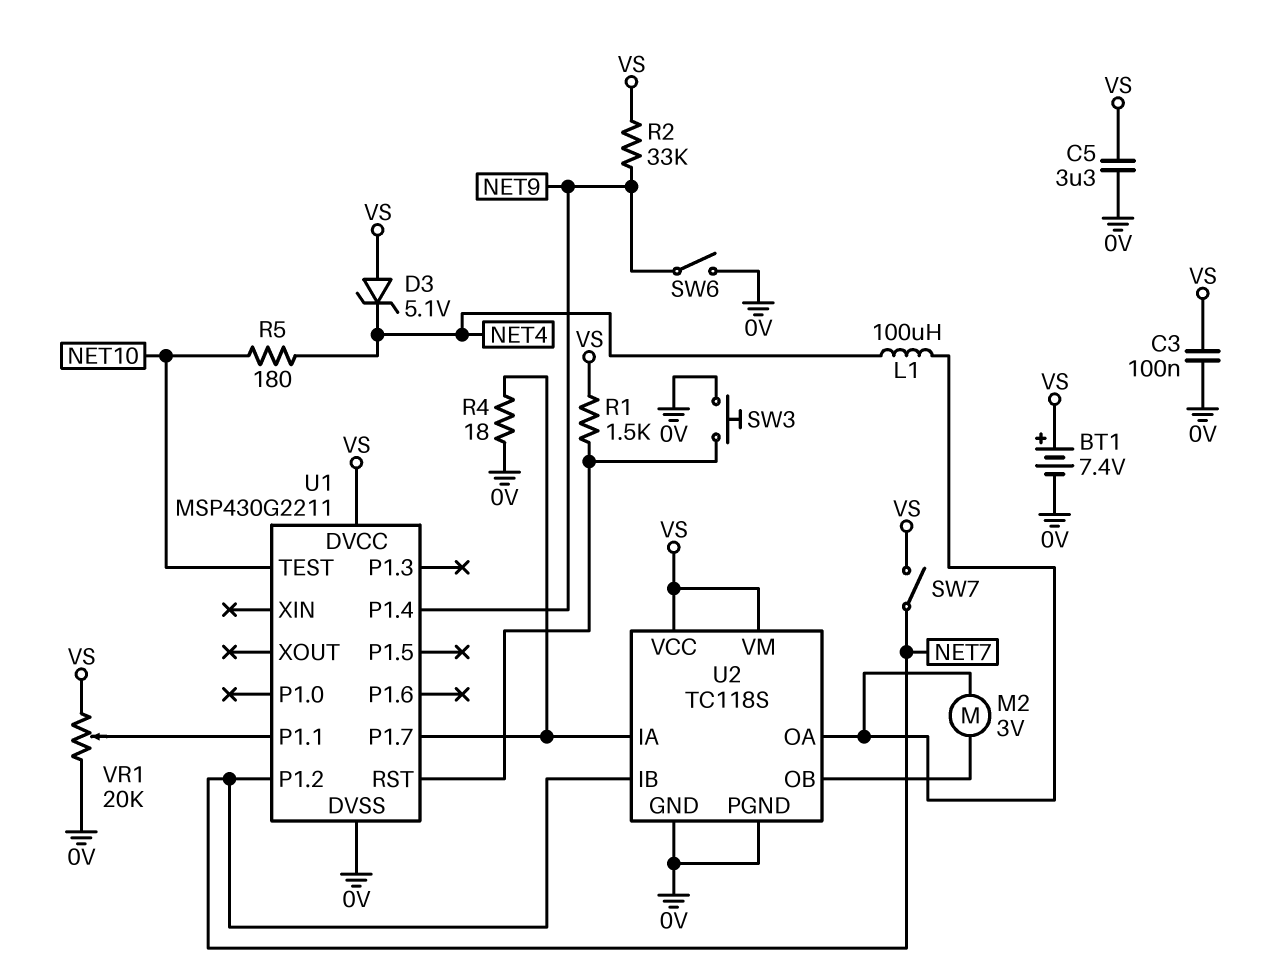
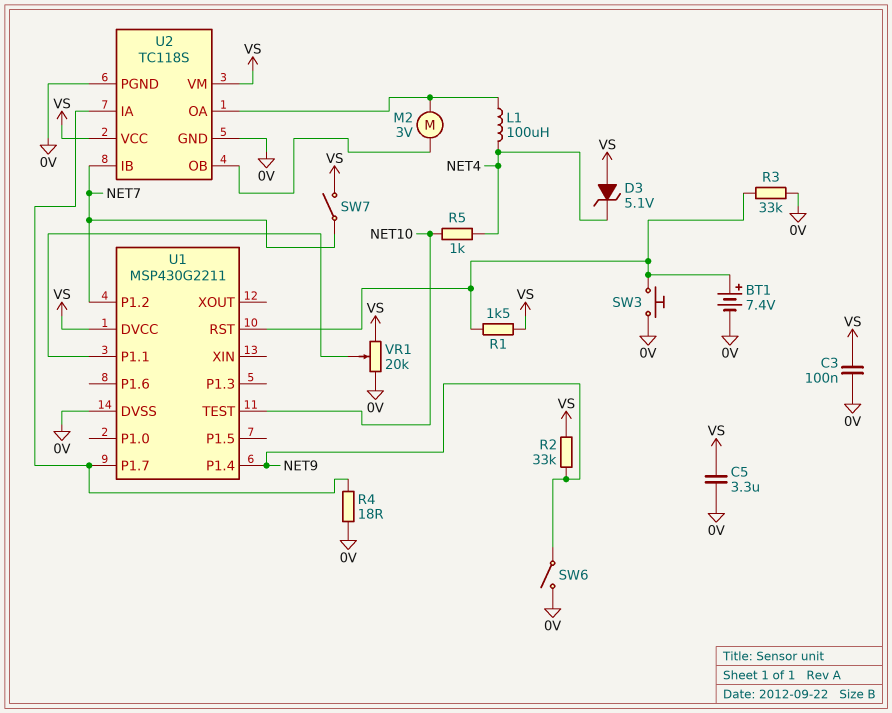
BT1: 7.4V (plus VS, minus 0V) -> 7.4V (plus U1/RST, minus 0V)
R3: none -> 33k (0V, U1/RST)
R5: 180 (NET4, NET10) -> 1k (NET4, NET10)

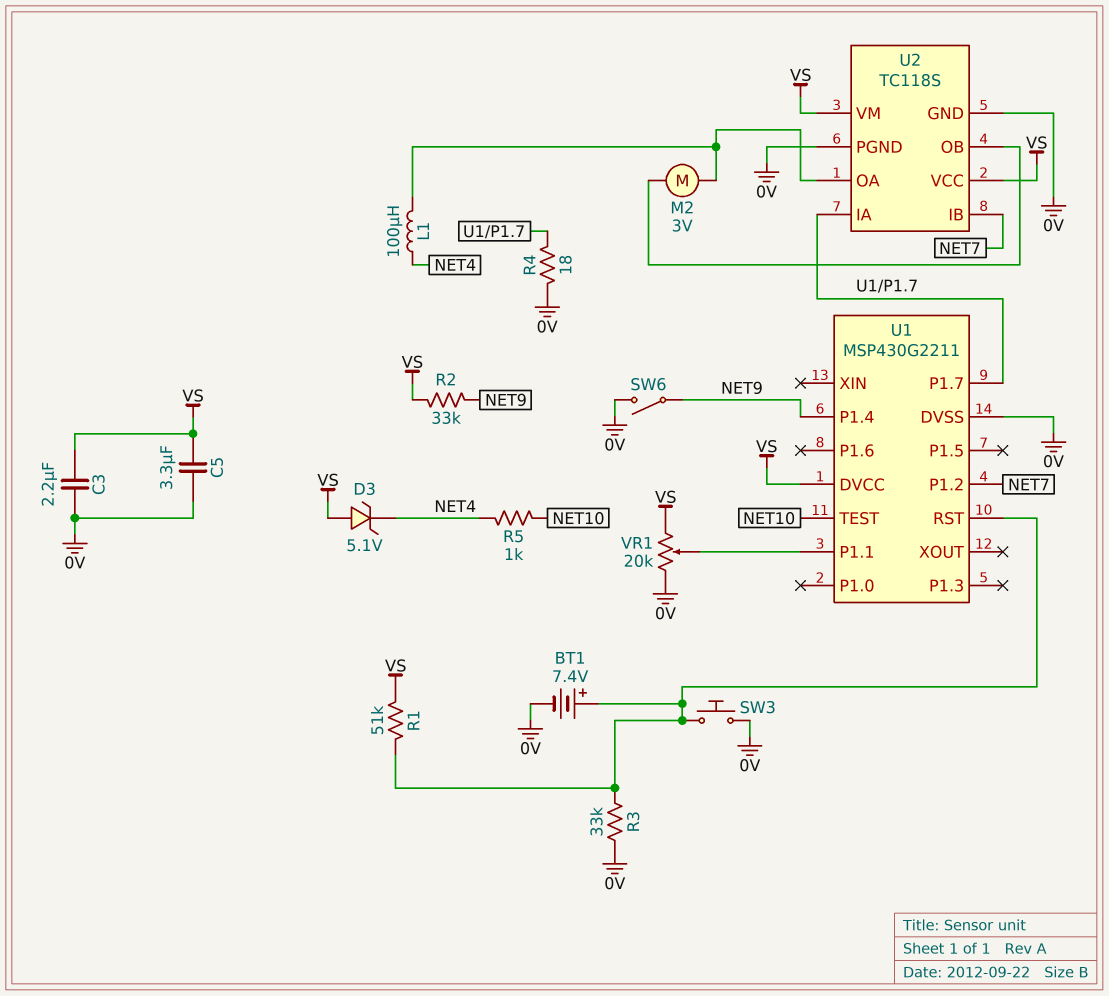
C3: 100nF (0V, VS) -> 2.2uF (0V, VS)
R1: 1.5k (U1/RST, VS) -> 51k (U1/RST, VS)
SW7: switch (NET7, VS) -> none

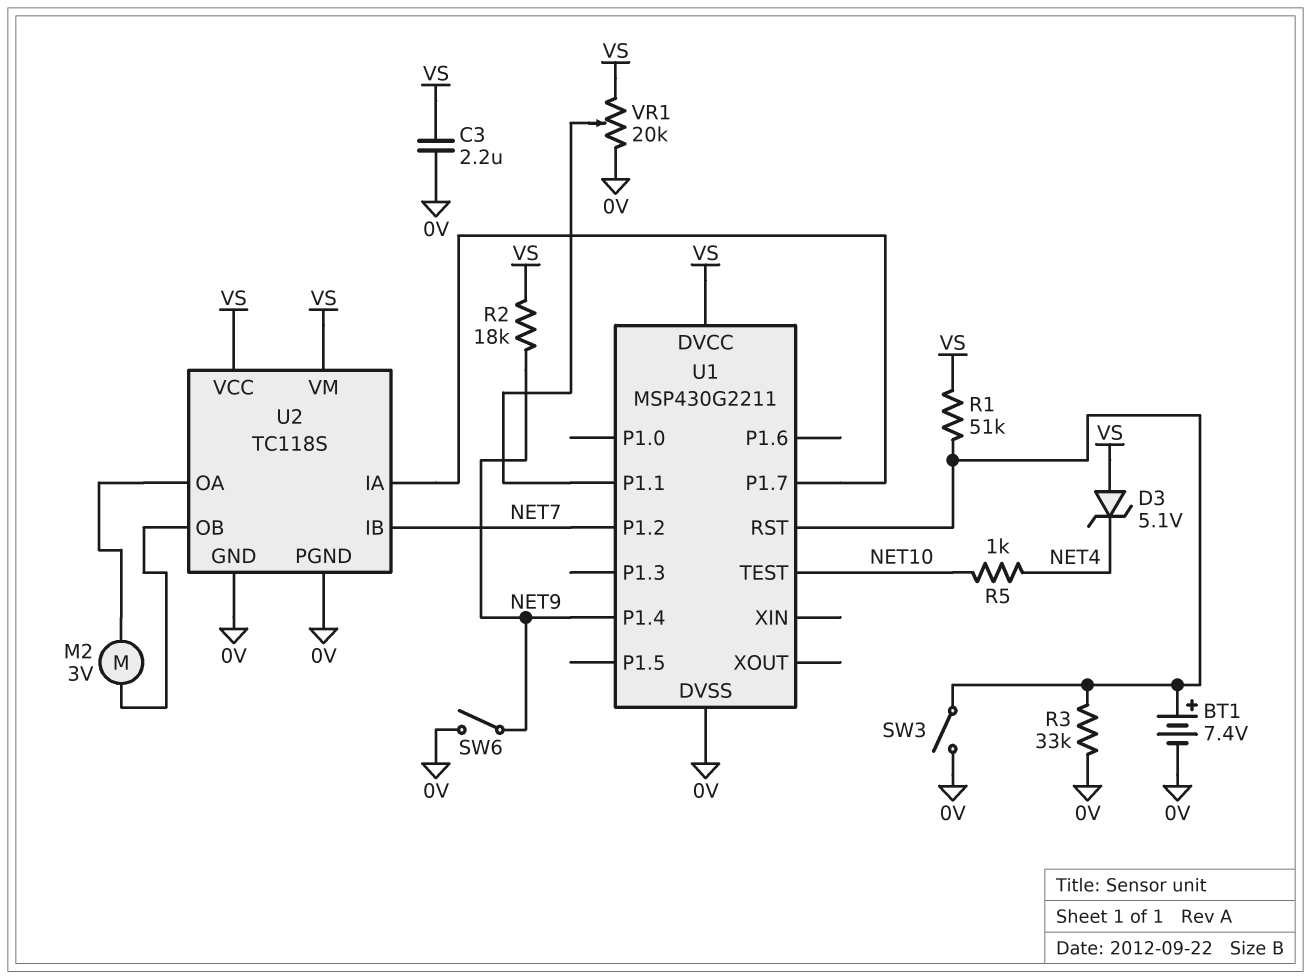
C5: 3.3uF (0V, VS) -> none
L1: 100uH (NET4, U2/OA) -> none
R2: 33k (NET9, VS) -> 18k (NET9, VS)
R4: 18 (0V, U1/P1.7) -> none
SW3: button (0V, U1/RST) -> switch (0V, U1/RST)

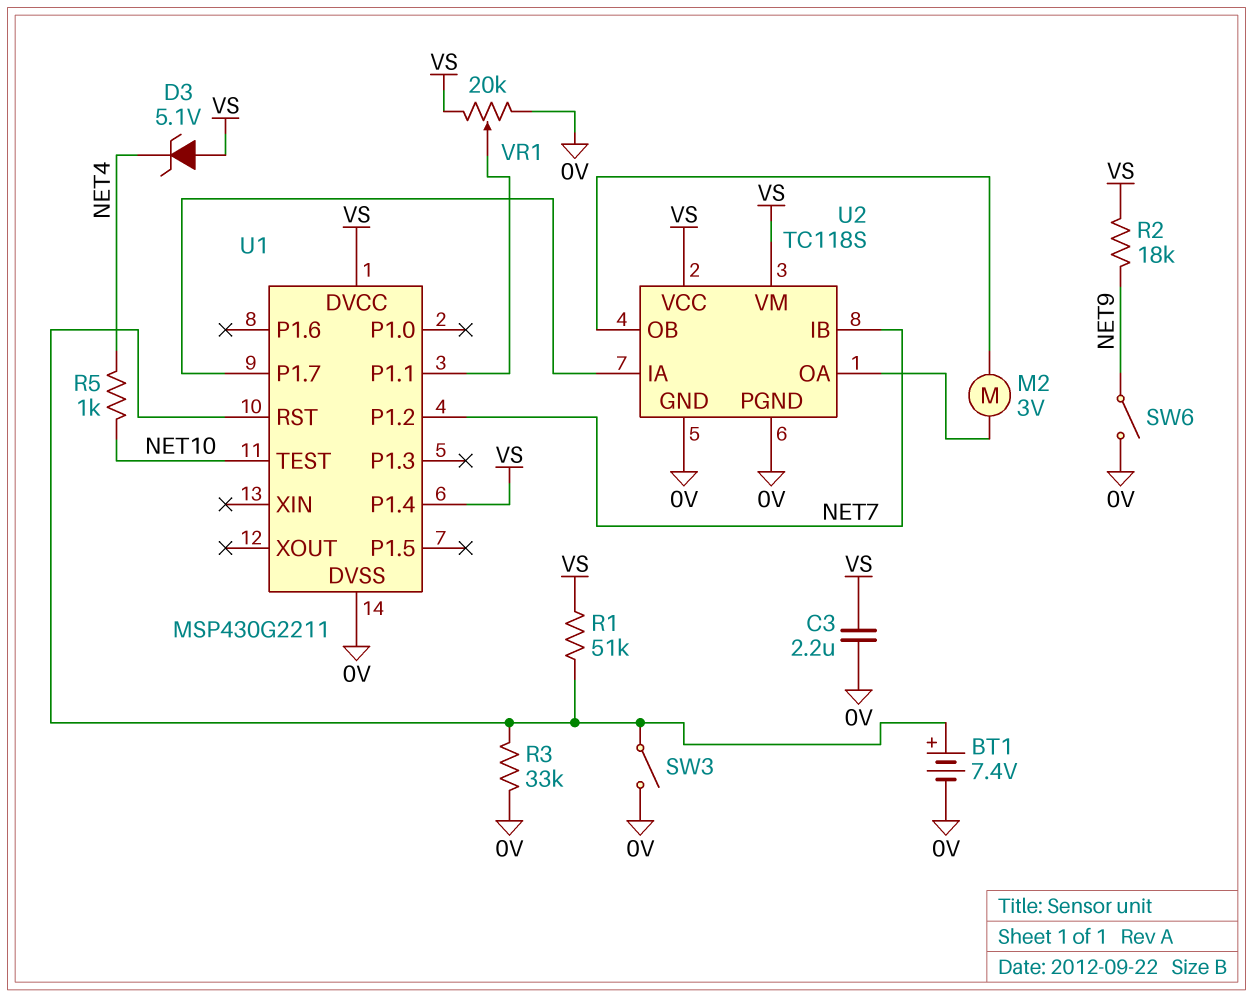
U1 pin P1.4: NET9 -> VS

